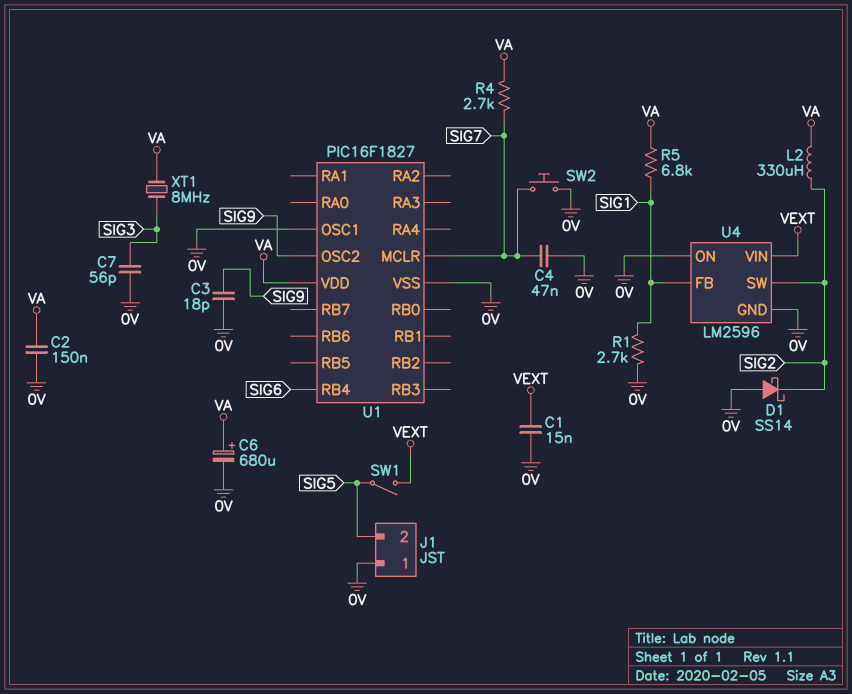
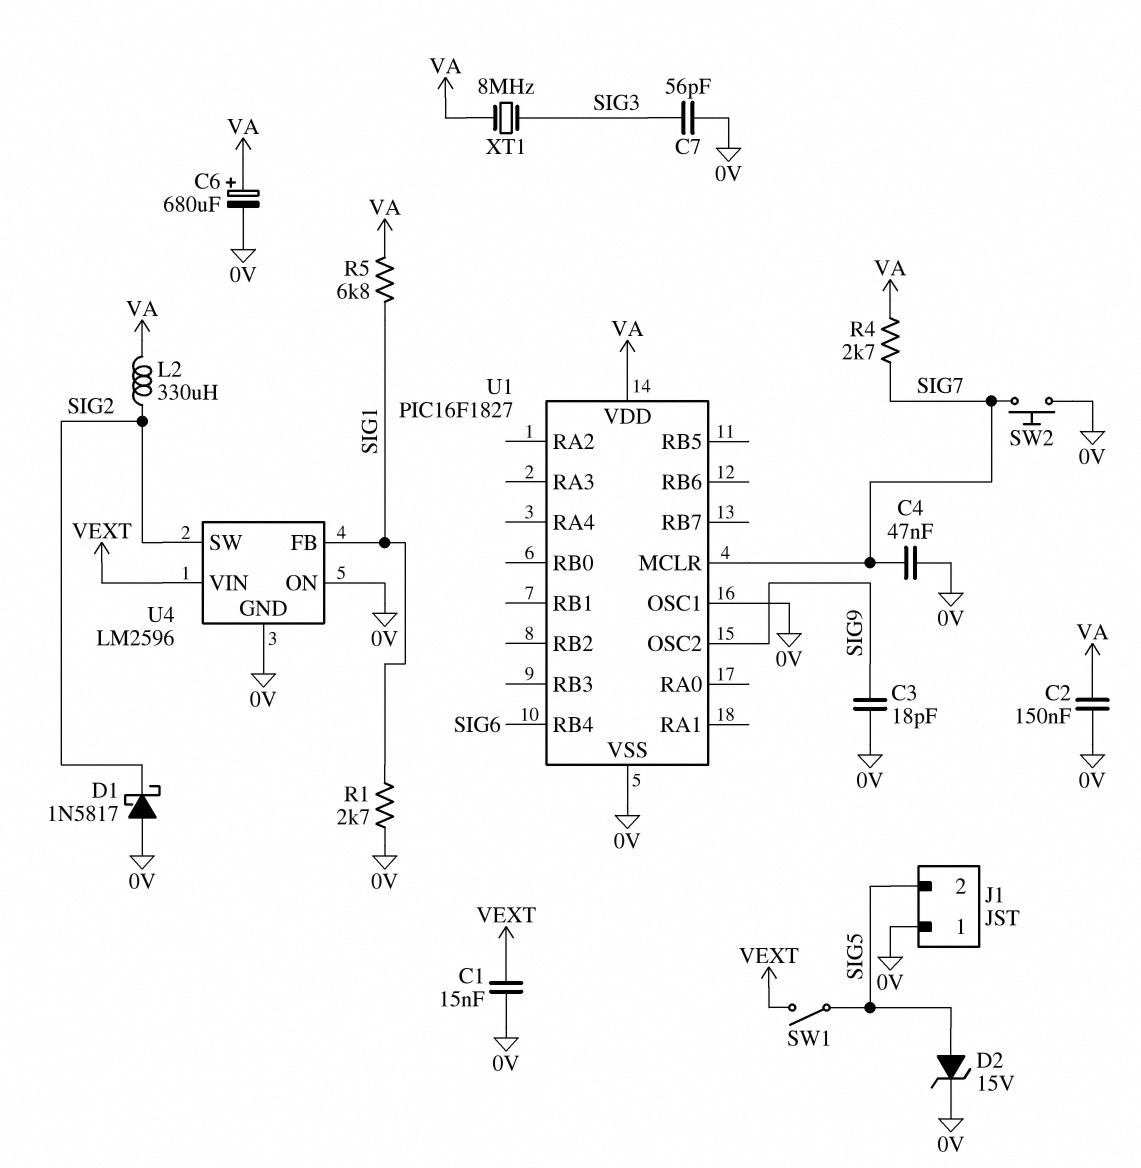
D1: schottky SS14 (A 0V, K SIG2) -> schottky 1N5817 (A 0V, K SIG2)
D2: none -> zener 15V (A SIG5, K 0V)

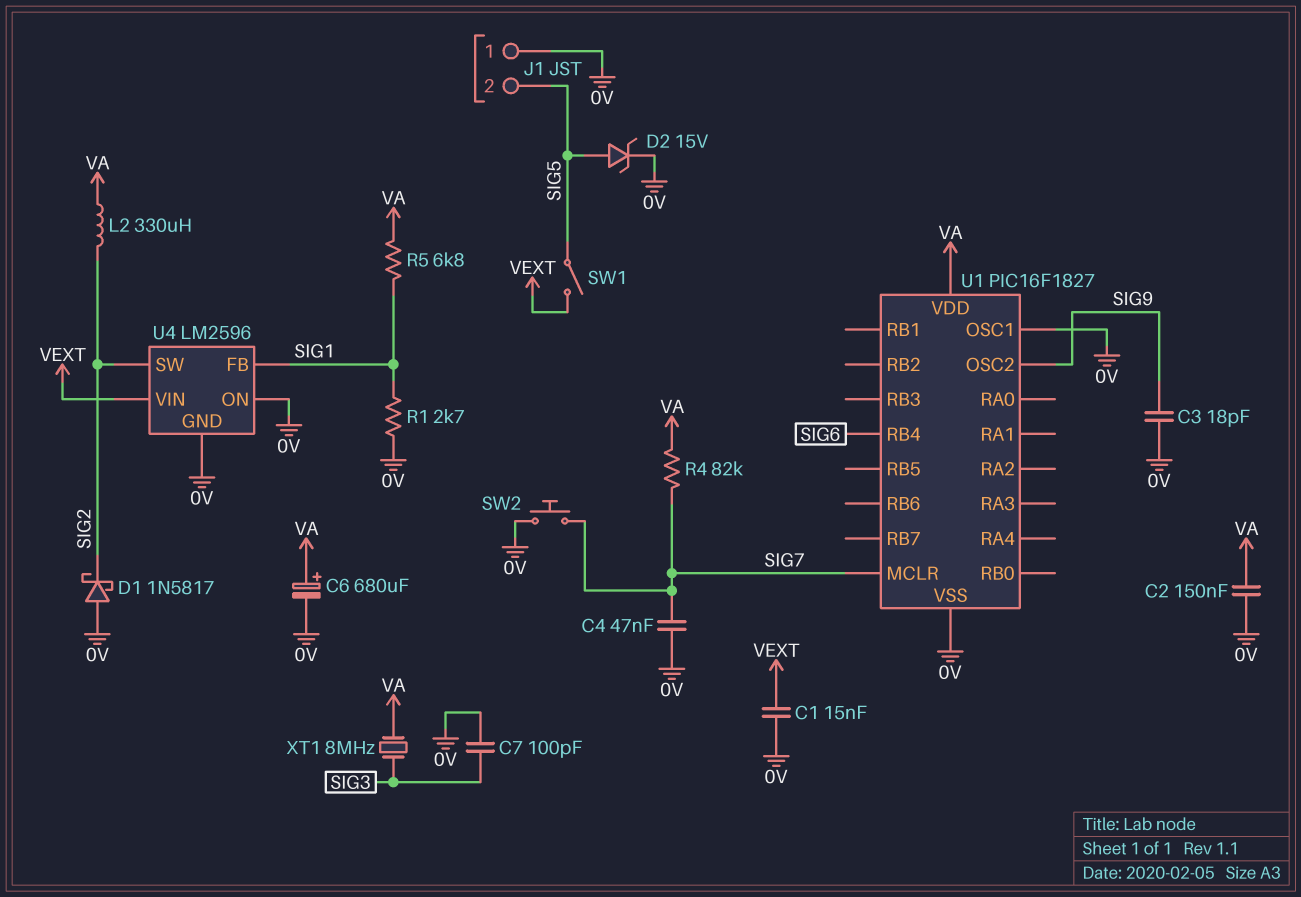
C7: 56pF (0V, SIG3) -> 100pF (0V, SIG3)
R4: 2.7k (SIG7, VA) -> 82k (SIG7, VA)

